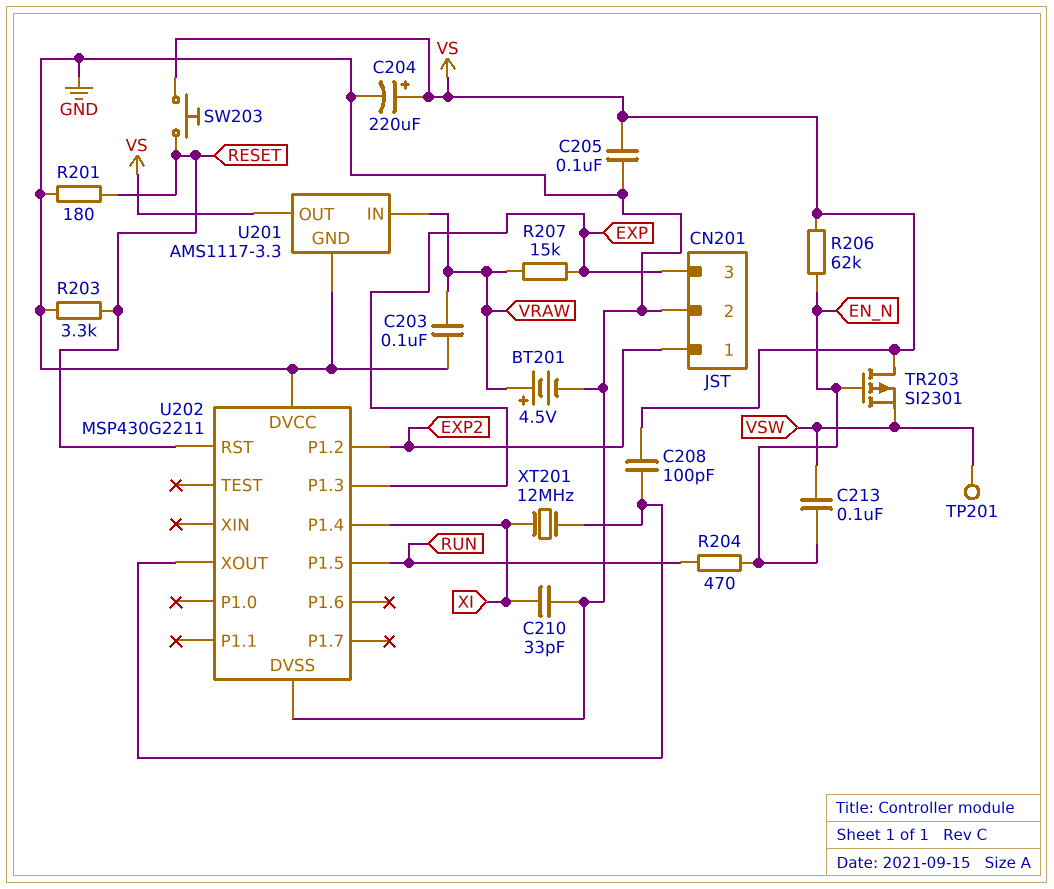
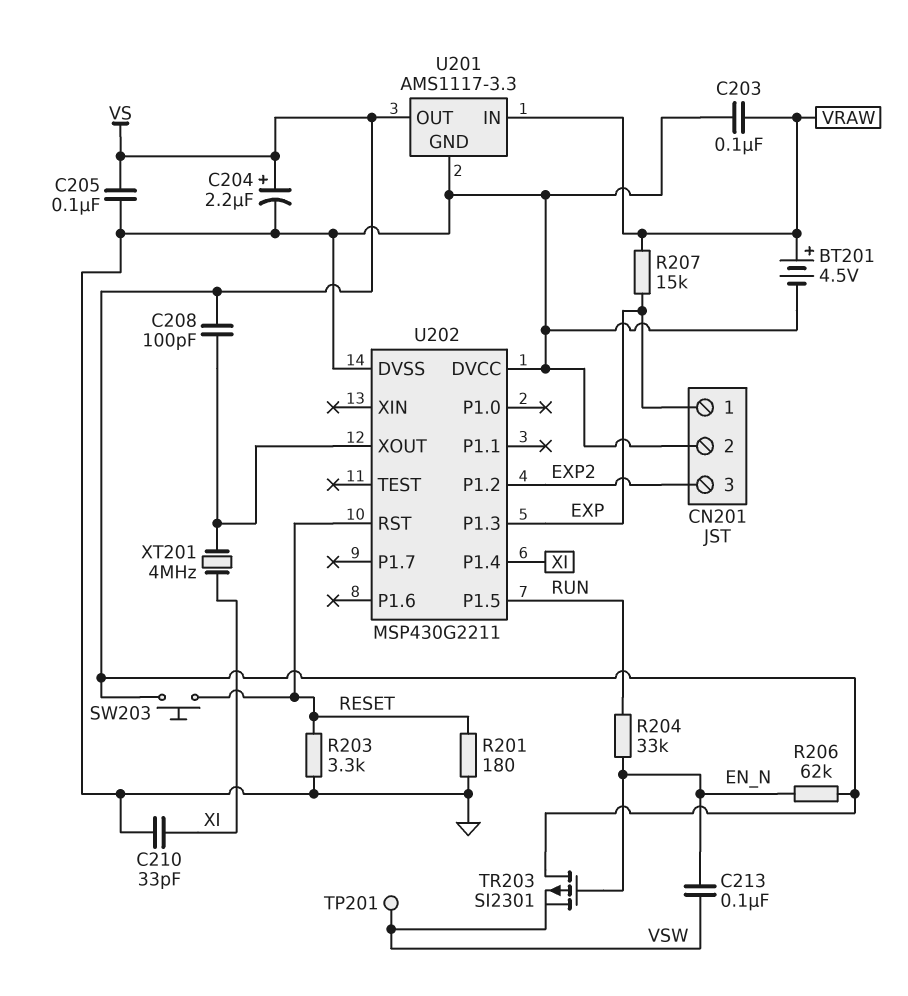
C204: 220uF (plus VS, minus GND) -> 2.2uF (plus VS, minus GND)
CN201 pin 1: EXP2 -> EXP
CN201 pin 3: EXP -> EXP2
R204: 470 (EN_N, RUN) -> 33k (EN_N, RUN)
XT201: 12MHz (U202/XOUT, XI) -> 4MHz (U202/XOUT, XI)

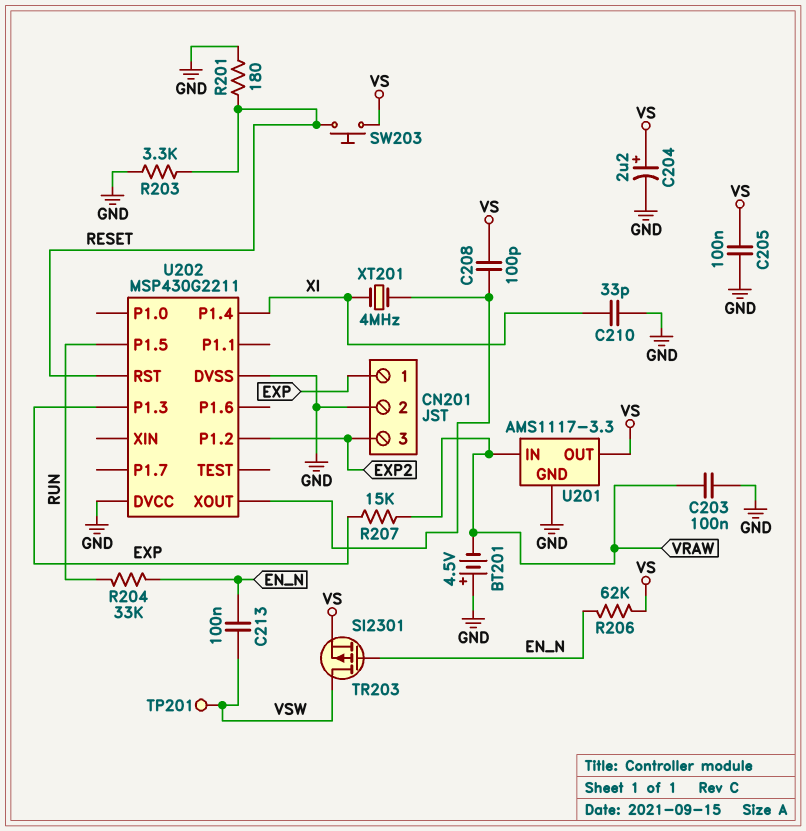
BT201: 4.5V (plus VRAW, minus GND) -> 4.5V (plus GND, minus VRAW)
TR203: PMOS SI2301 (G EN_N, D VS, S VSW) -> PMOS SI2301 (G EN_N, D VSW, S VS)

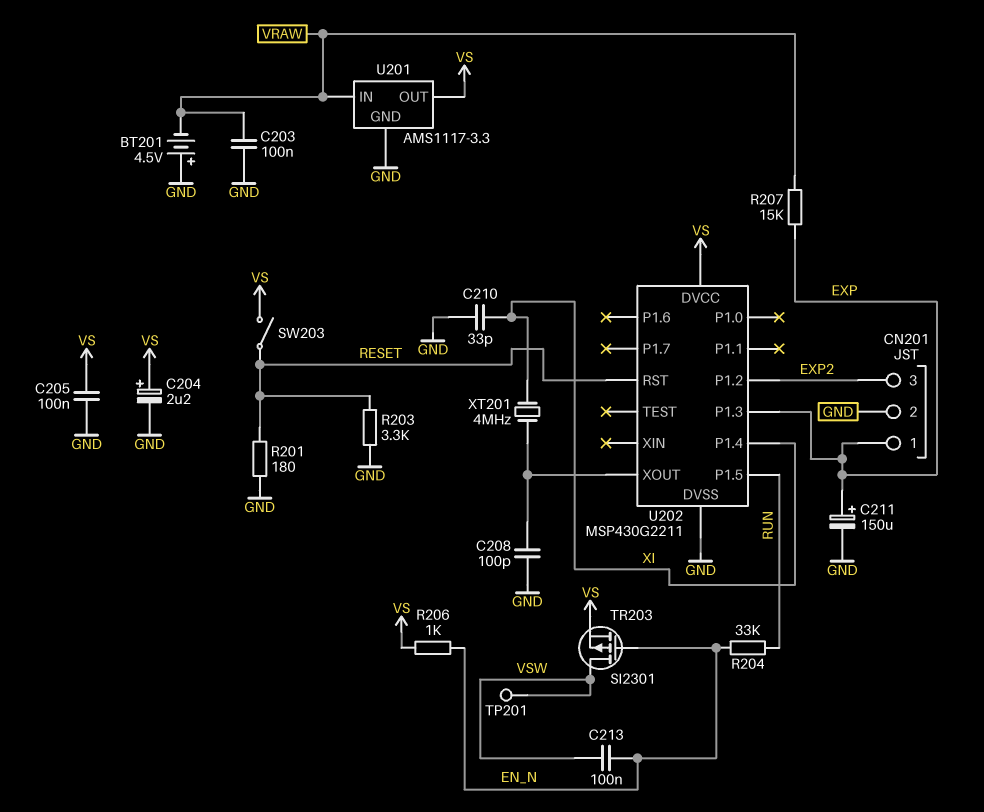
C208: 100pF (U202/XOUT, VS) -> 100pF (GND, U202/XOUT)
C211: none -> 150uF (plus EXP, minus GND)
R206: 62k (EN_N, VS) -> 1k (EN_N, VS)
SW203: button (RESET, VS) -> switch (RESET, VS)
U202 pin DVCC: GND -> VS

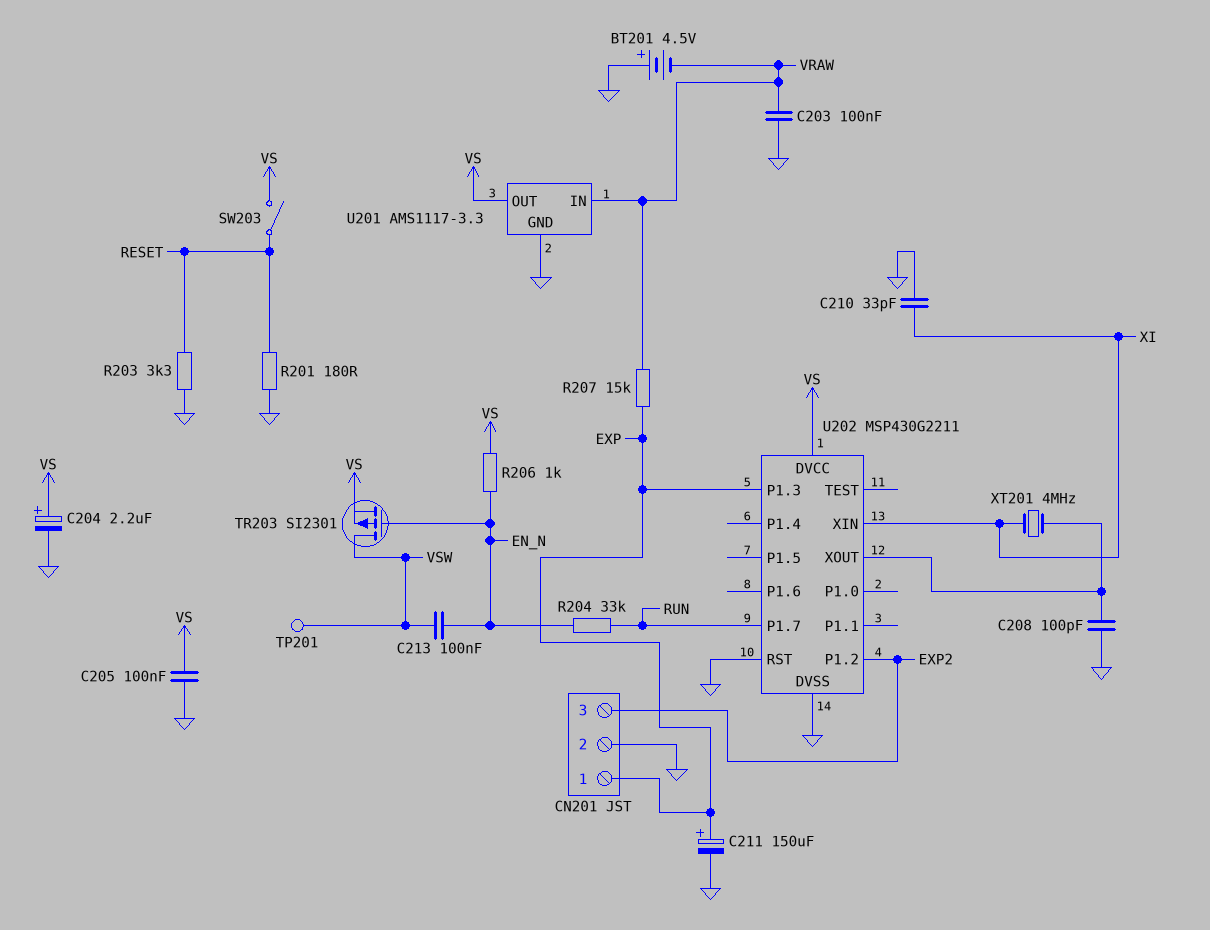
U202 pin P1.4: XI -> none
U202 pin P1.5: RUN -> none
U202 pin P1.7: none -> RUN
U202 pin RST: RESET -> GND
U202 pin XIN: none -> XI

